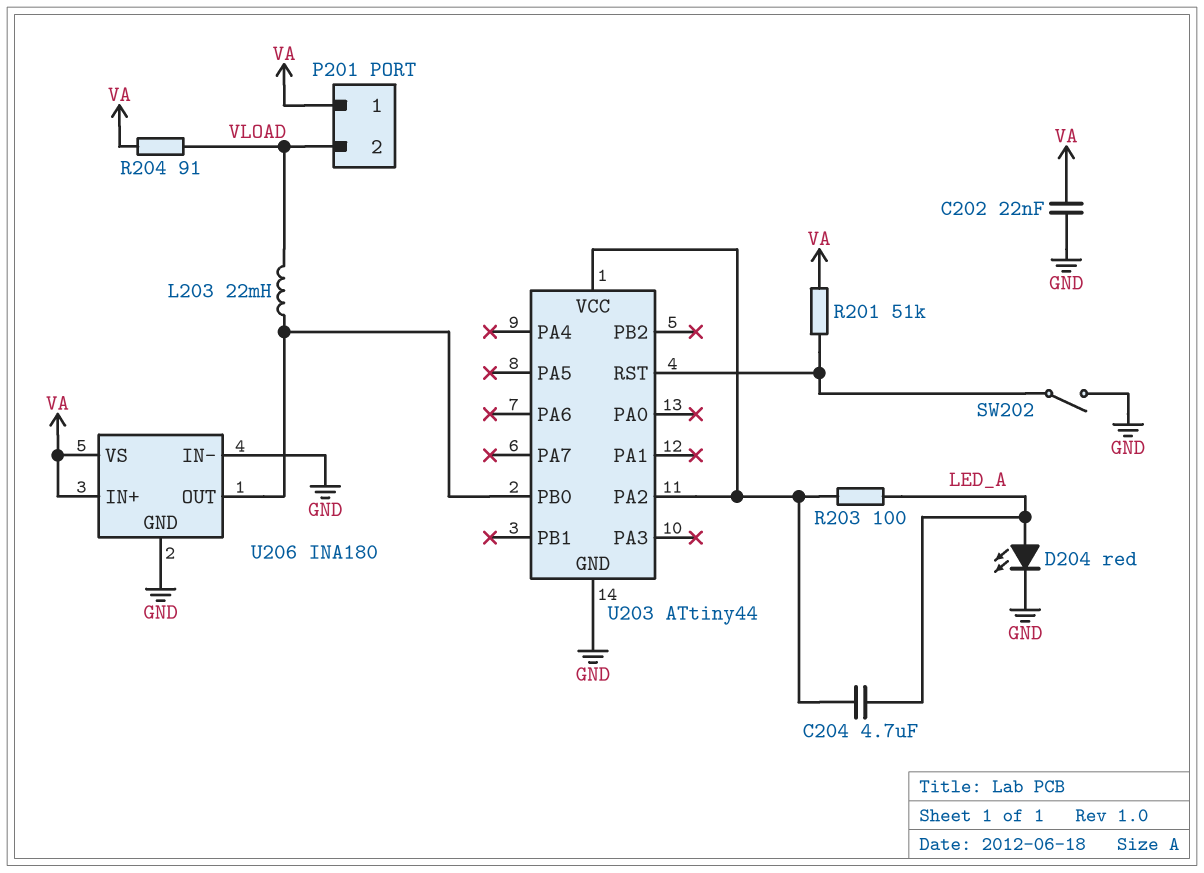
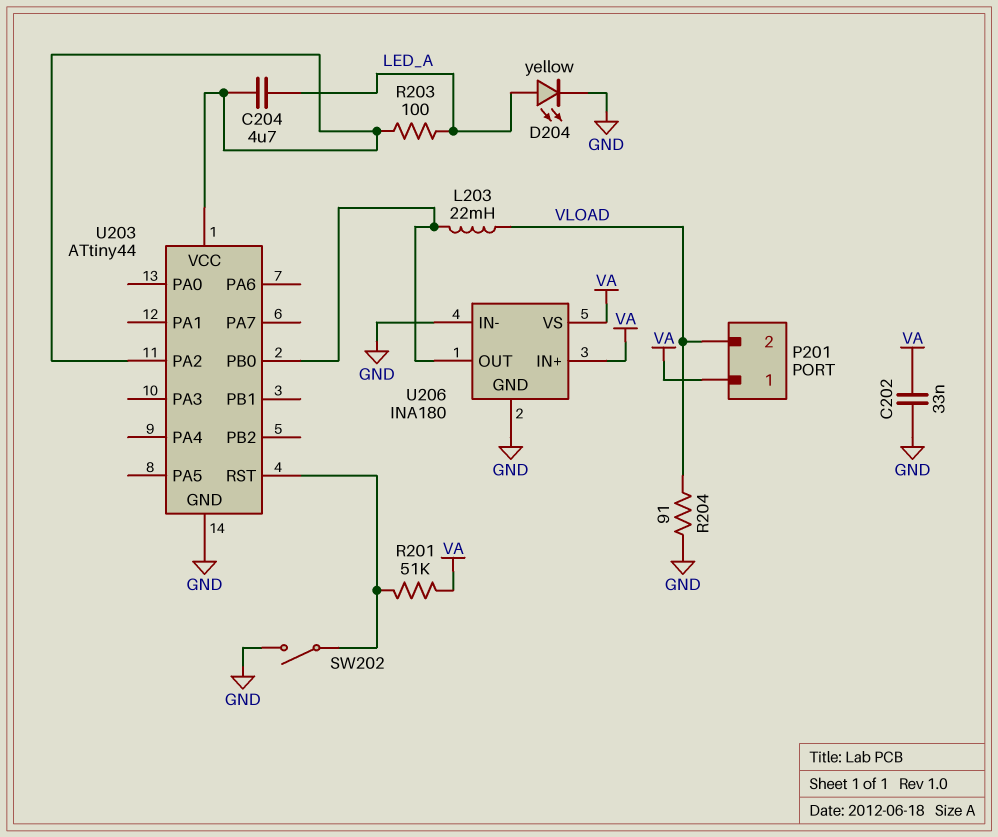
C202: 22nF (GND, VA) -> 33nF (GND, VA)
D204: LED red (A LED_A, K GND) -> LED yellow (A LED_A, K GND)
R204: 91 (VA, VLOAD) -> 91 (GND, VLOAD)

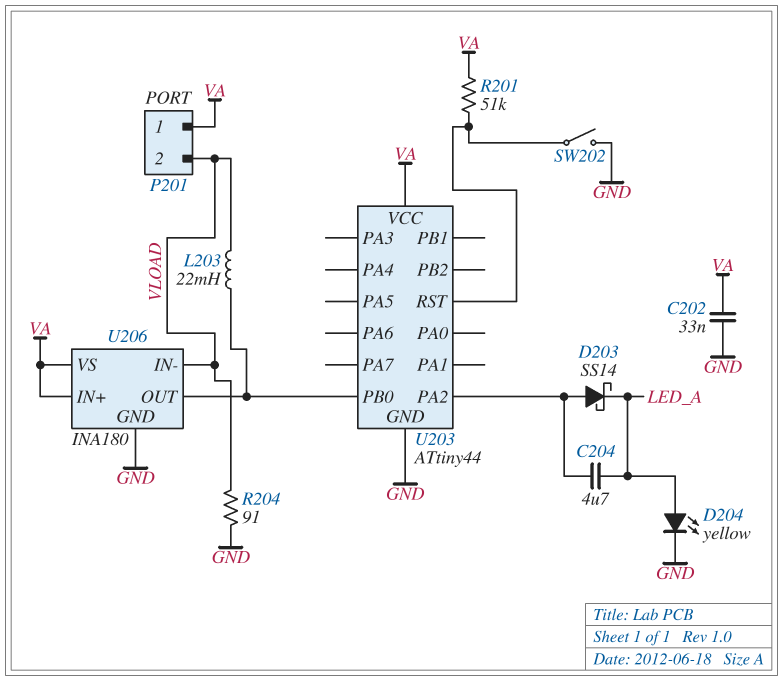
D203: none -> schottky SS14 (A U203/PA2, K LED_A)
R203: 100 (LED_A, U203/PA2) -> none
U203 pin VCC: U203/PA2 -> VA
U206 pin IN-: GND -> VLOAD

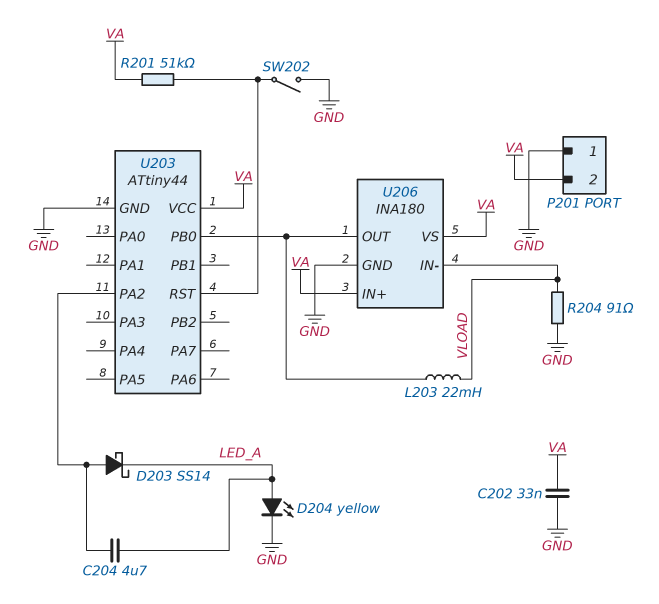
P201 pin 1: VA -> GND
P201 pin 2: VLOAD -> VA

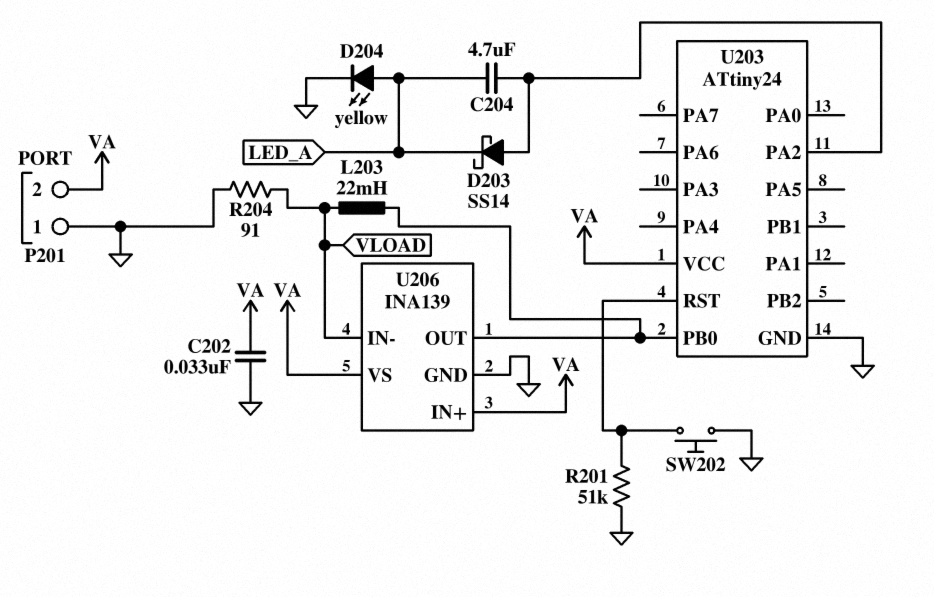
R201: 51k (U203/RST, VA) -> 51k (GND, U203/RST)
SW202: switch (GND, U203/RST) -> button (GND, U203/RST)
U203: ATtiny44 -> ATtiny24
U206: INA180 -> INA139

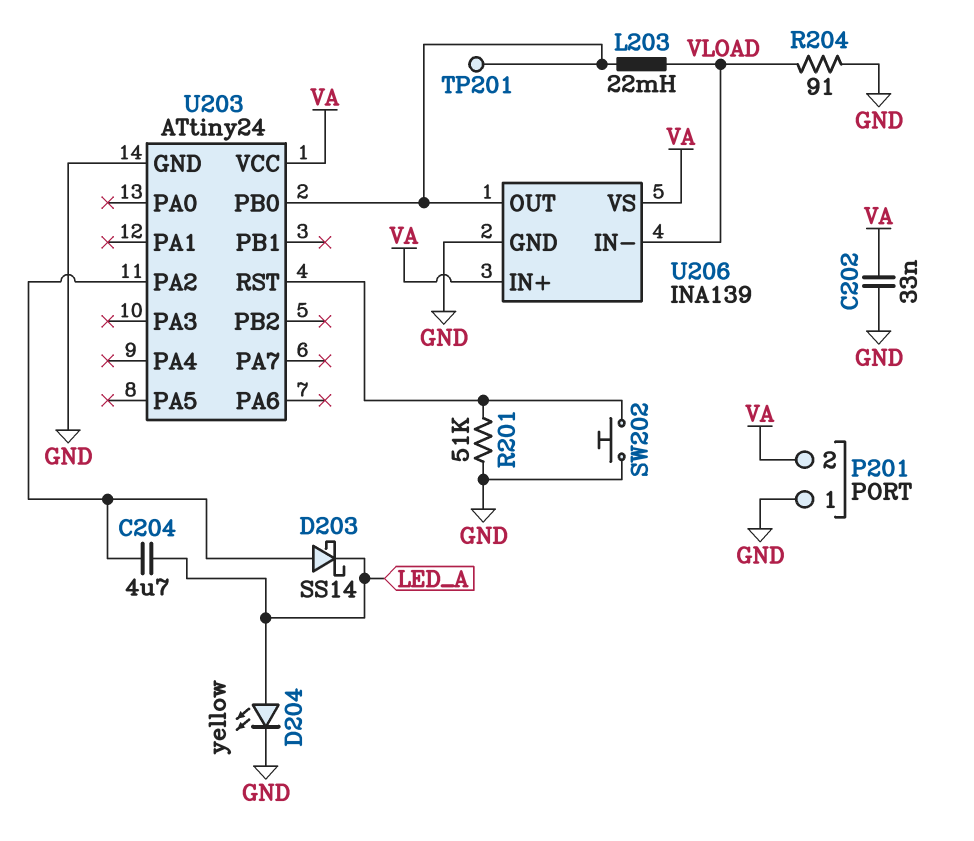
TP201: none -> test point (U203/PB0)

